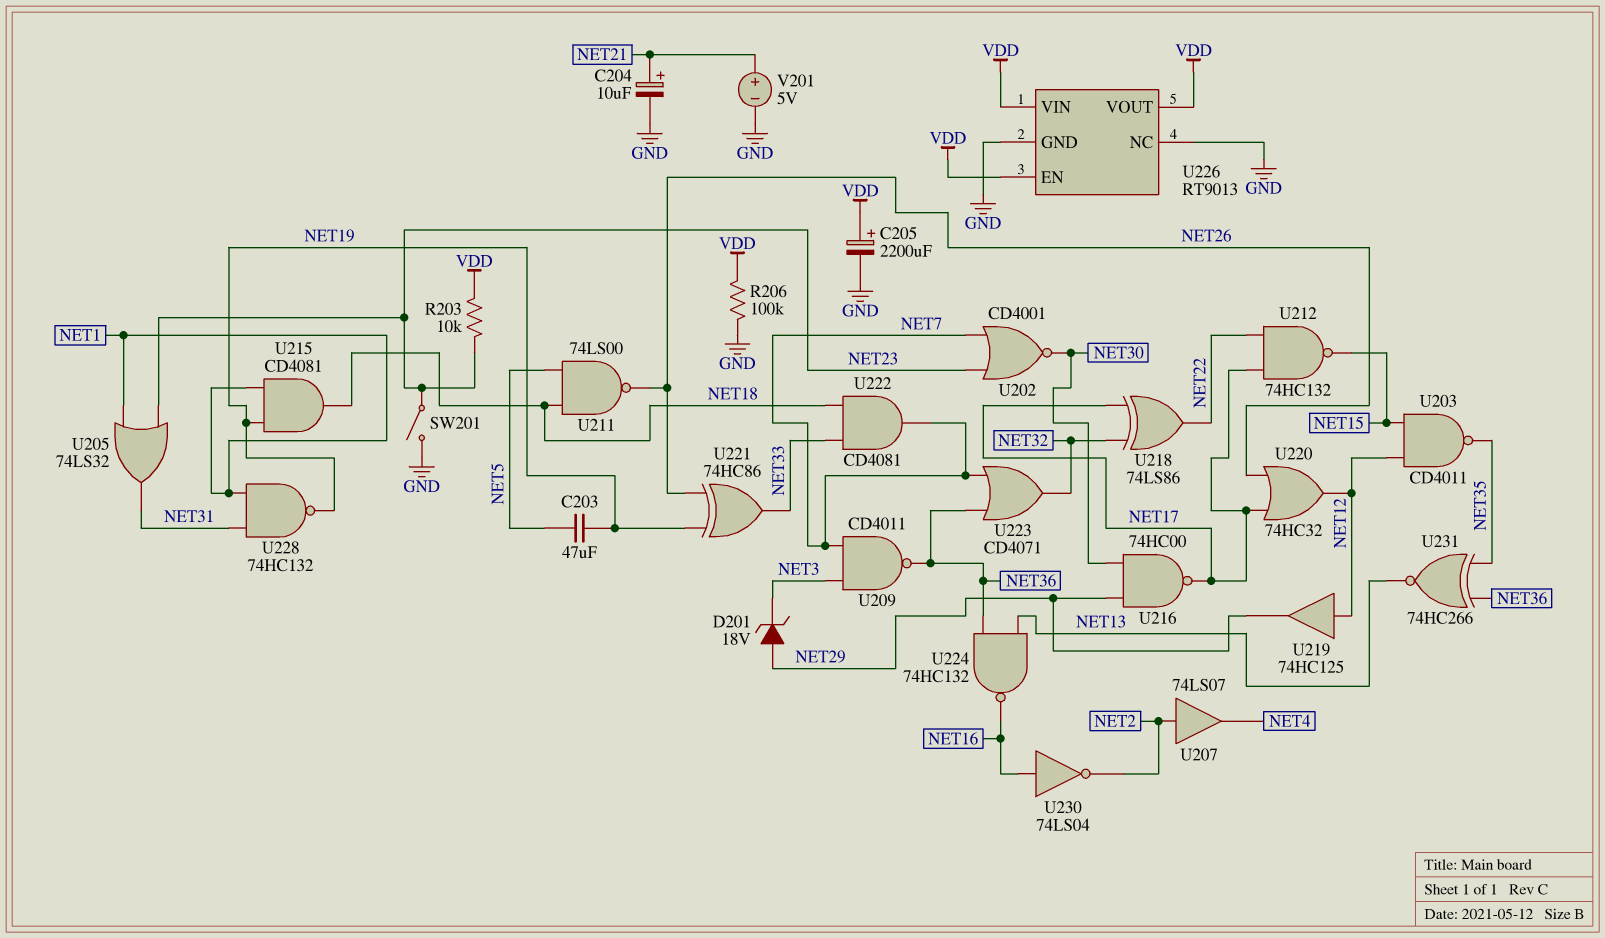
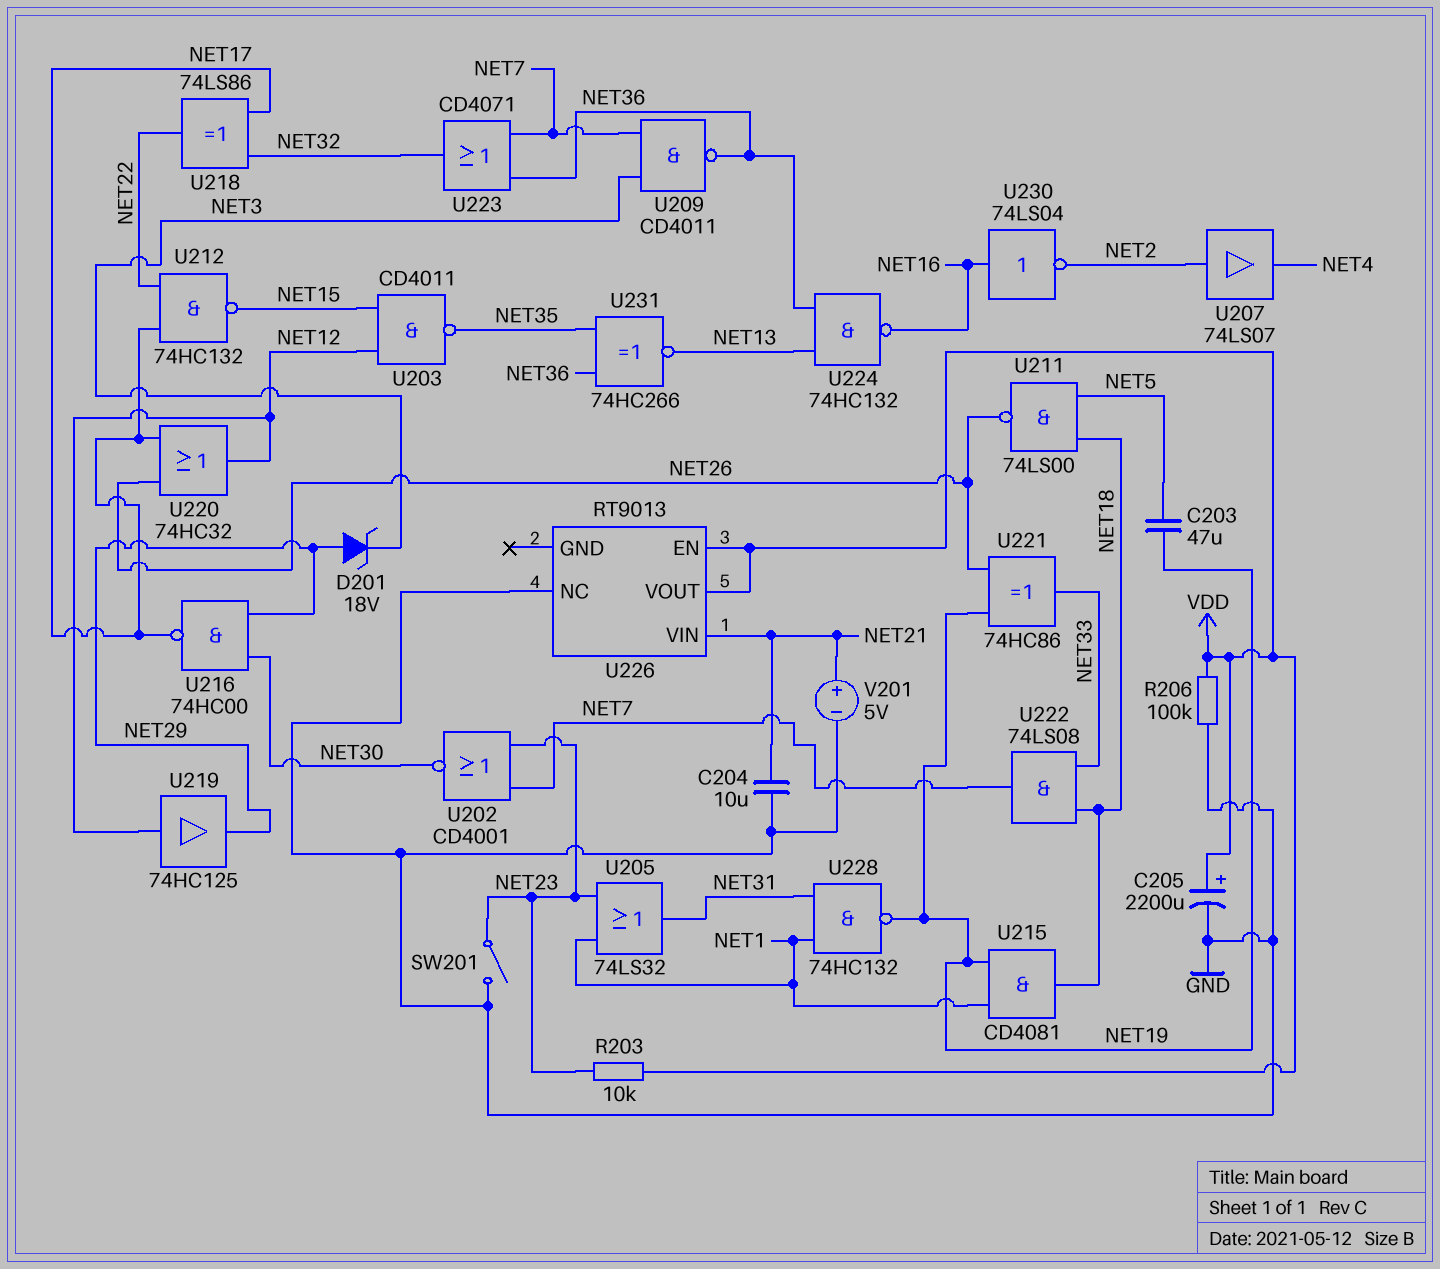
C204: 10uF (plus NET21, minus GND) -> 10uF (GND, NET21)
U222: AND CD4081 (in NET18, in NET33, out NET7) -> AND 74LS08 (in NET18, in NET33, out NET7)
U226 pin GND: GND -> none
U226 pin VIN: VDD -> NET21

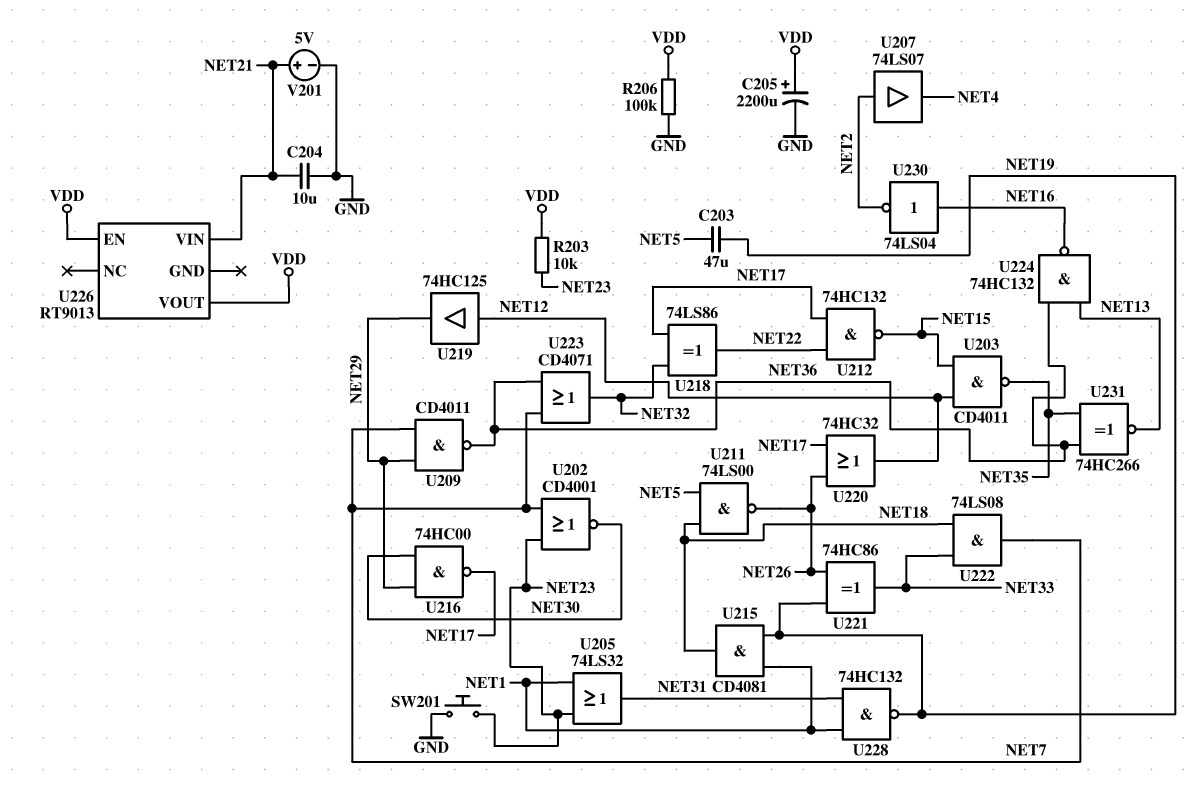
D201: zener 18V (A NET29, K NET3) -> none
SW201: switch (GND, NET23) -> button (GND, NET23)
U209: NAND CD4011 (in NET3, in NET7, out NET36) -> NAND CD4011 (in NET7, in NET29, out NET36)
U226 pin NC: GND -> none

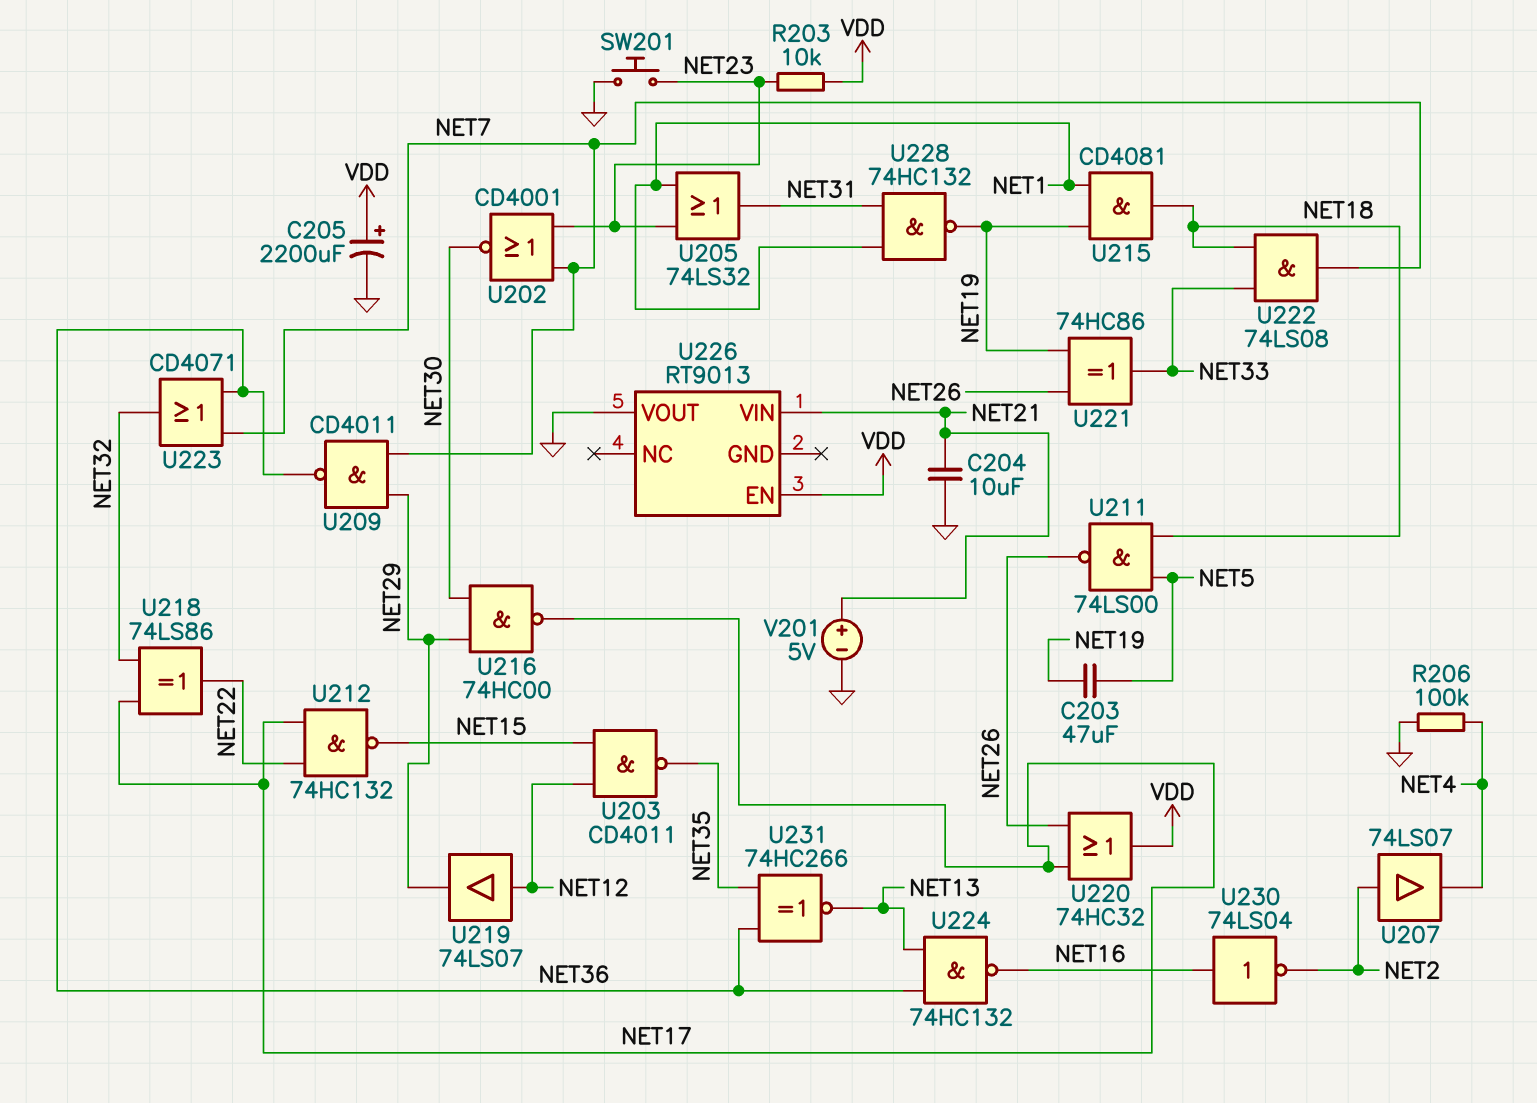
R206: 100k (GND, VDD) -> 100k (GND, NET4)
U219: buffer 74HC125 (in NET12, out NET29) -> buffer 74LS07 (in NET12, out NET29)
U220: OR 74HC32 (in NET17, in NET26, out NET12) -> OR 74HC32 (in NET17, in NET26, out VDD)
U226 pin VOUT: VDD -> GND

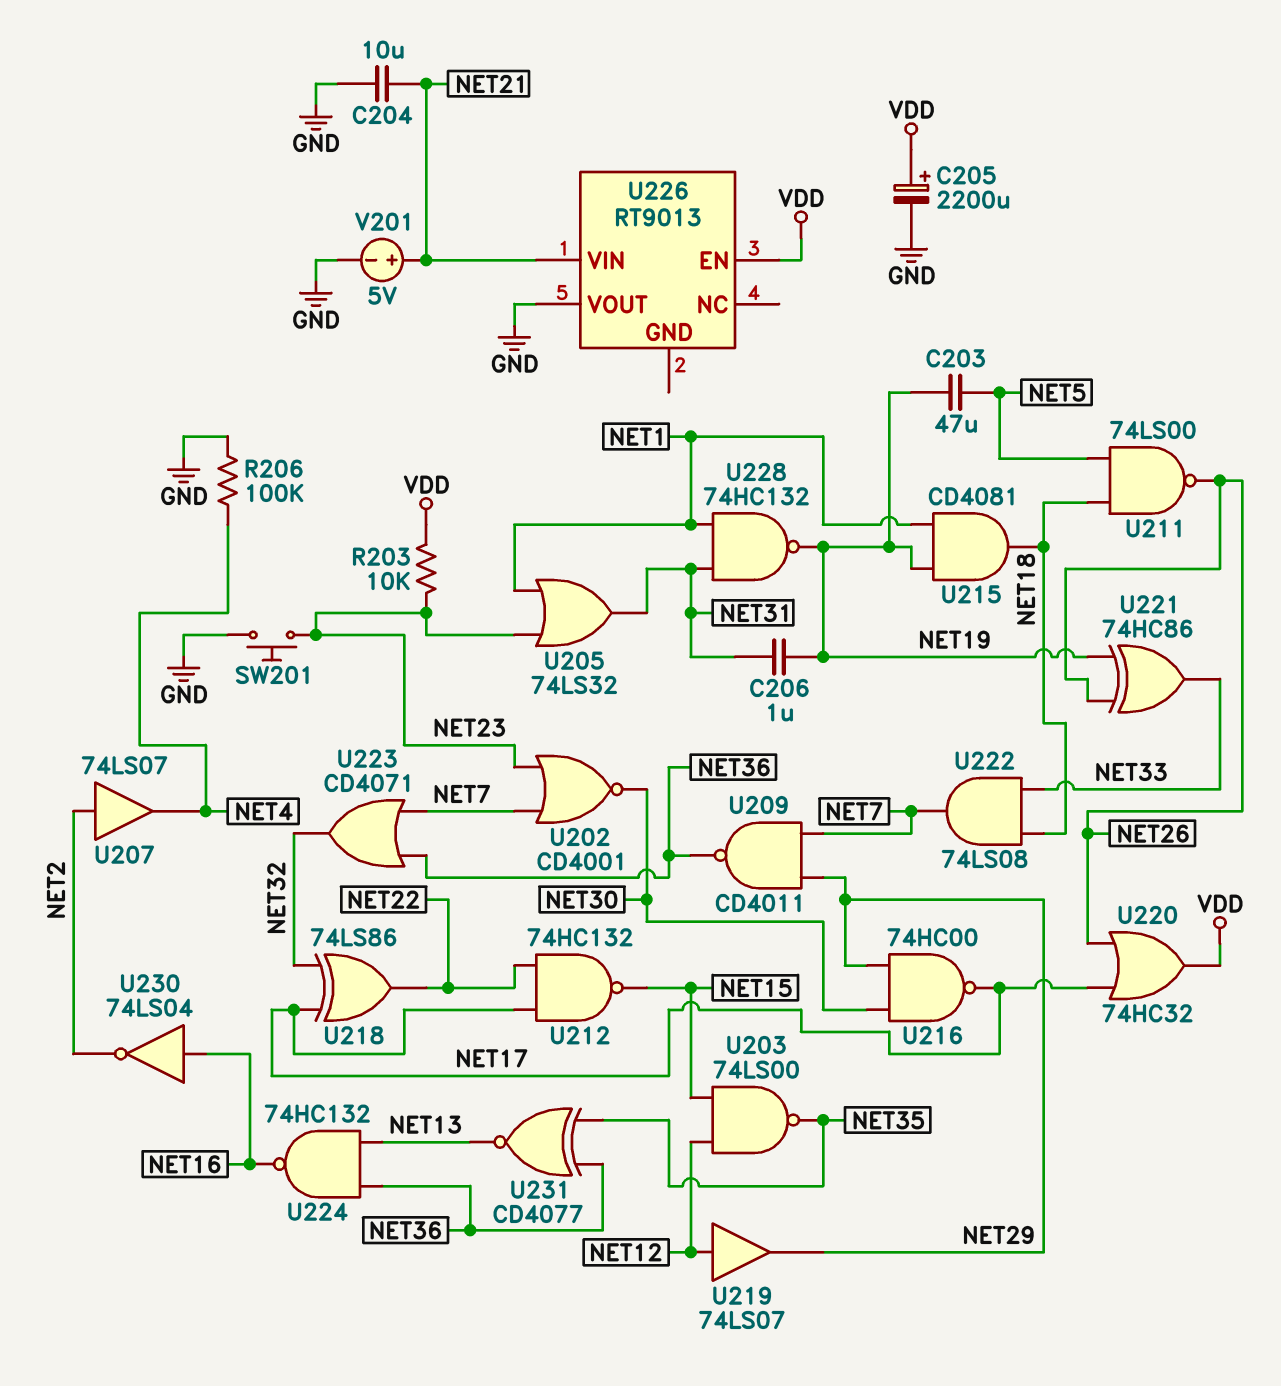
C206: none -> 1uF (NET19, NET31)
U203: NAND CD4011 (in NET12, in NET15, out NET35) -> NAND 74LS00 (in NET12, in NET15, out NET35)
U231: XNOR 74HC266 (in NET35, in NET36, out NET13) -> XNOR CD4077 (in NET35, in NET36, out NET13)

